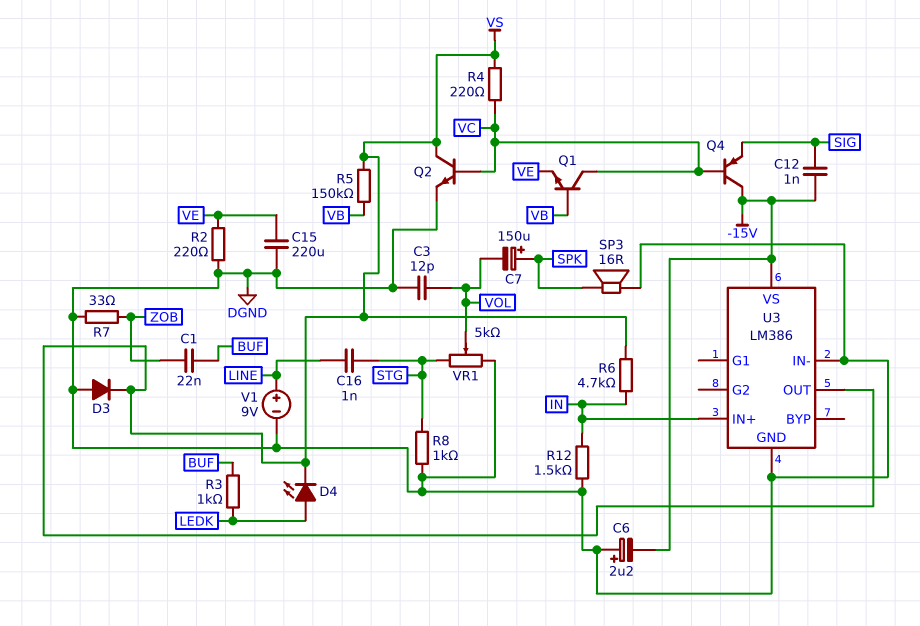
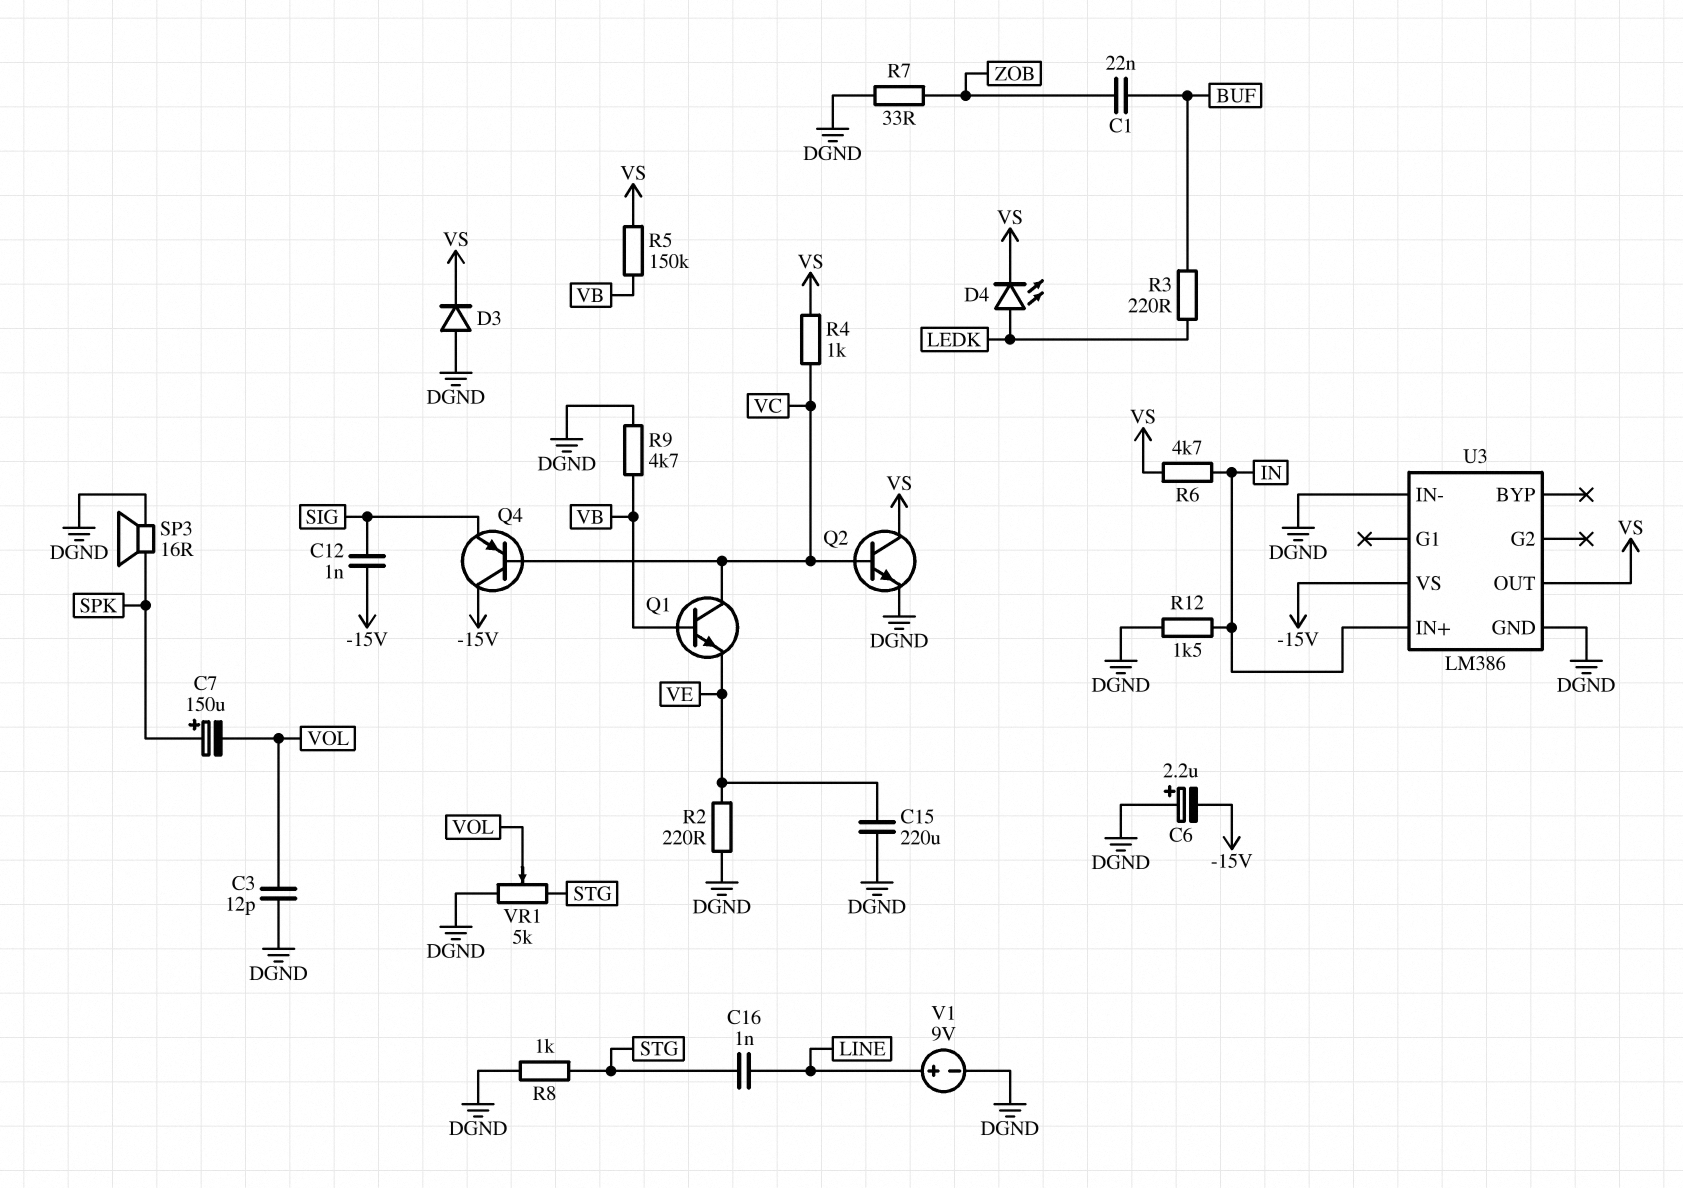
R3: 1k (BUF, LEDK) -> 220 (BUF, LEDK)
R4: 220 (VC, VS) -> 1k (VC, VS)
R9: none -> 4.7k (DGND, VB)

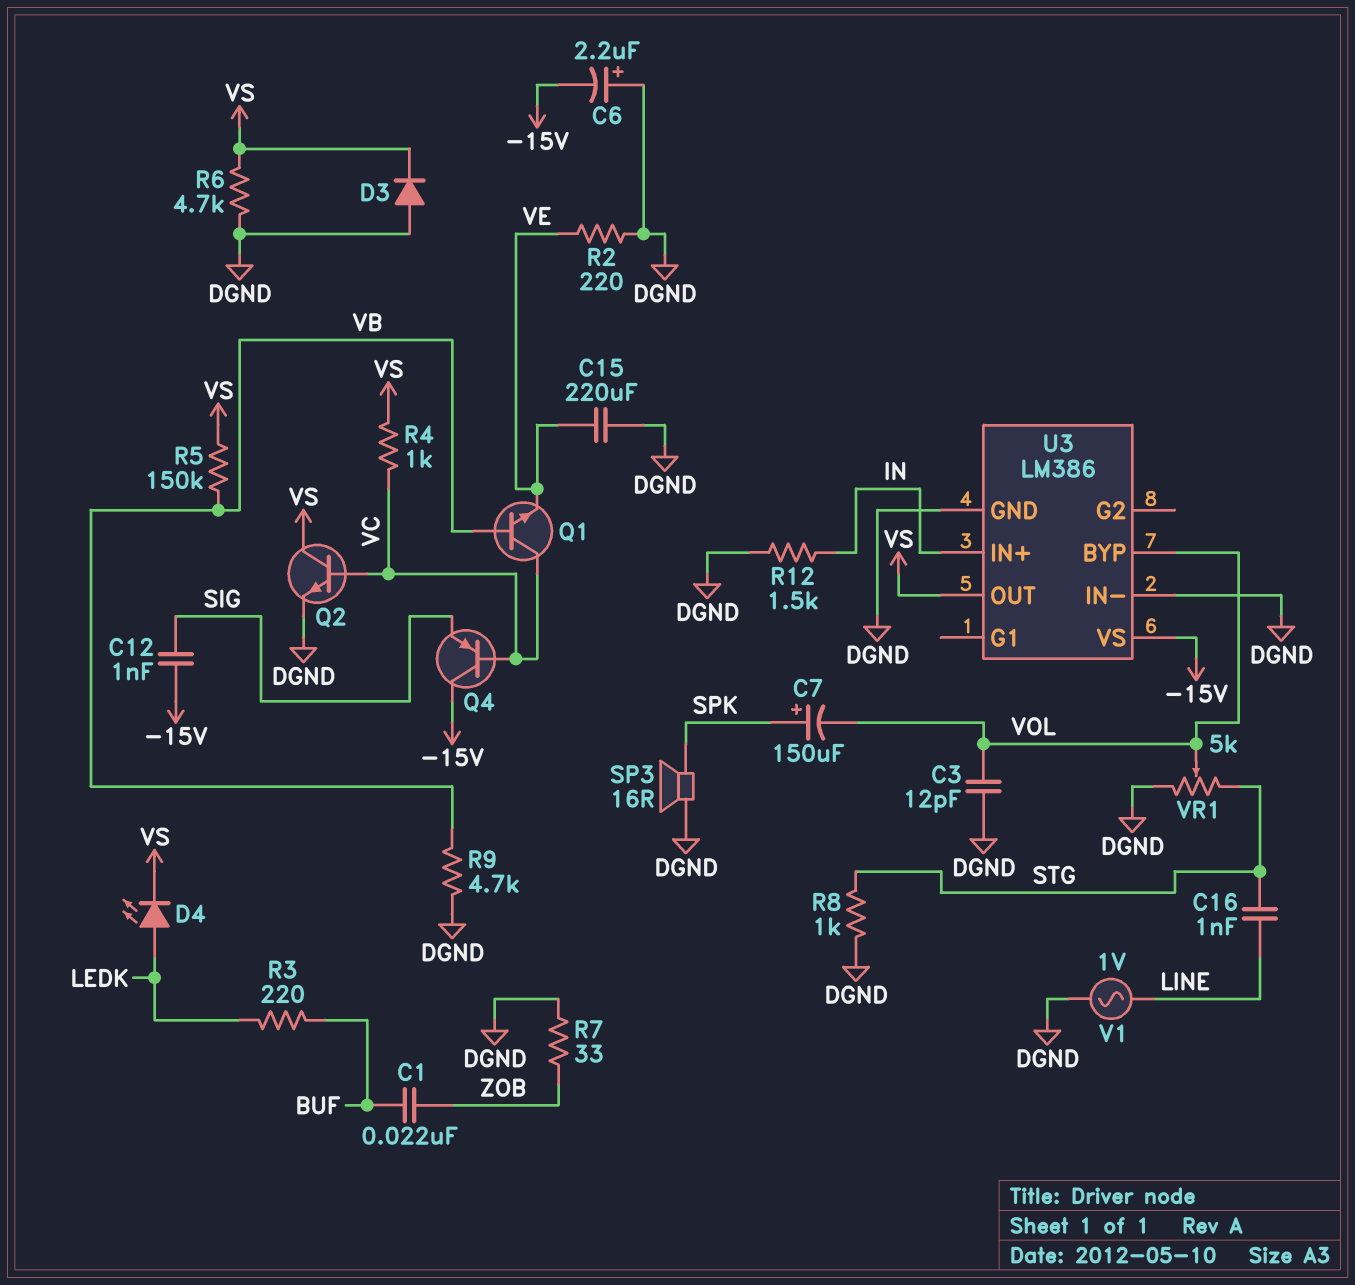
R6: 4.7k (IN, VS) -> 4.7k (DGND, VS)
U3 pin BYP: none -> VOL
V1: 9V (plus LINE, minus DGND) -> AC 1V (DGND, LINE)

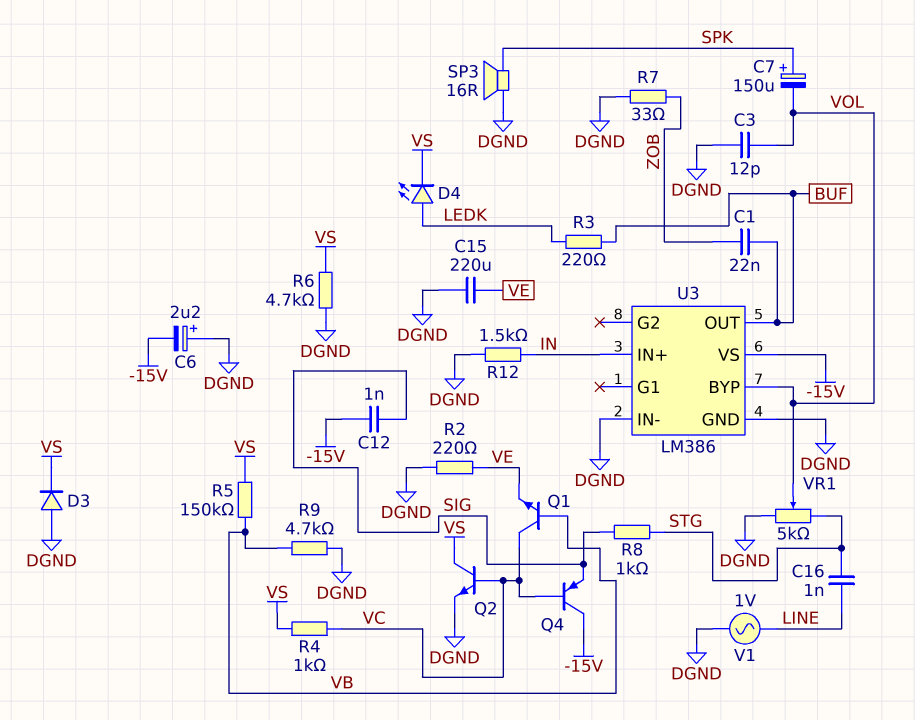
R8: 1k (DGND, STG) -> 1k (SIG, STG)
U3 pin OUT: VS -> BUF

